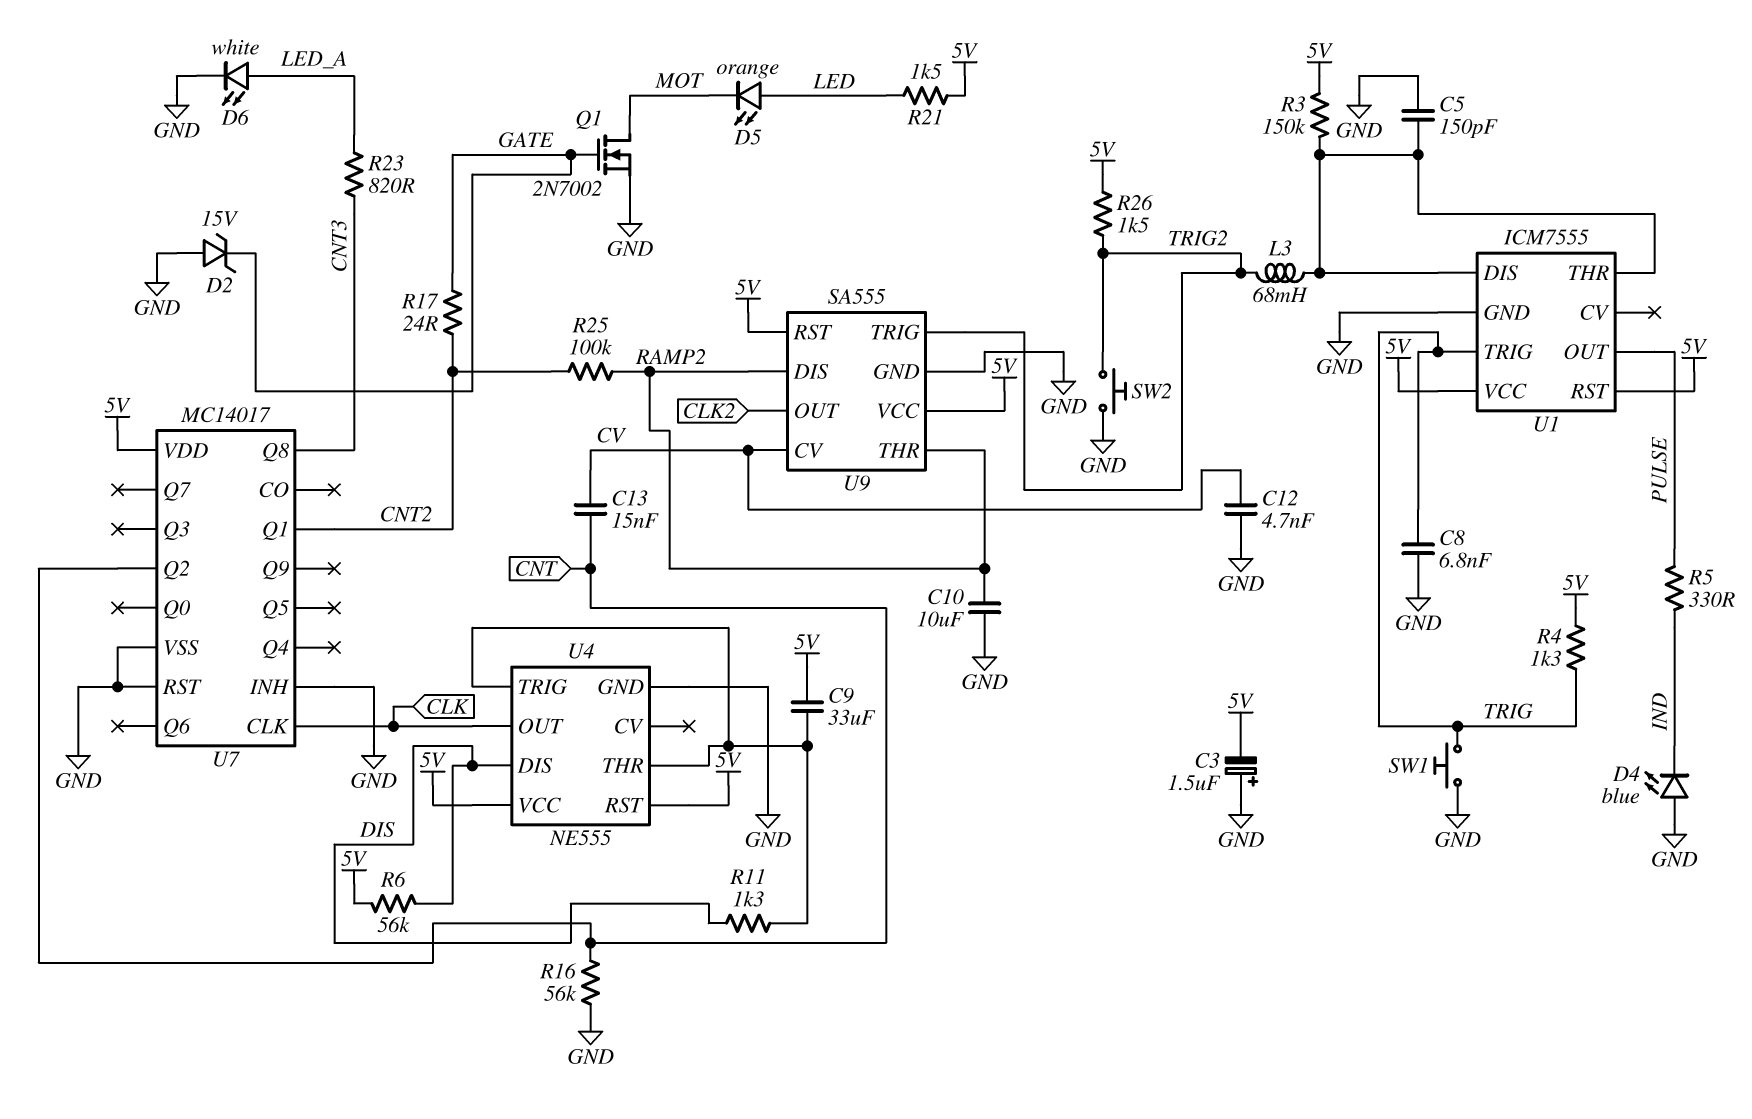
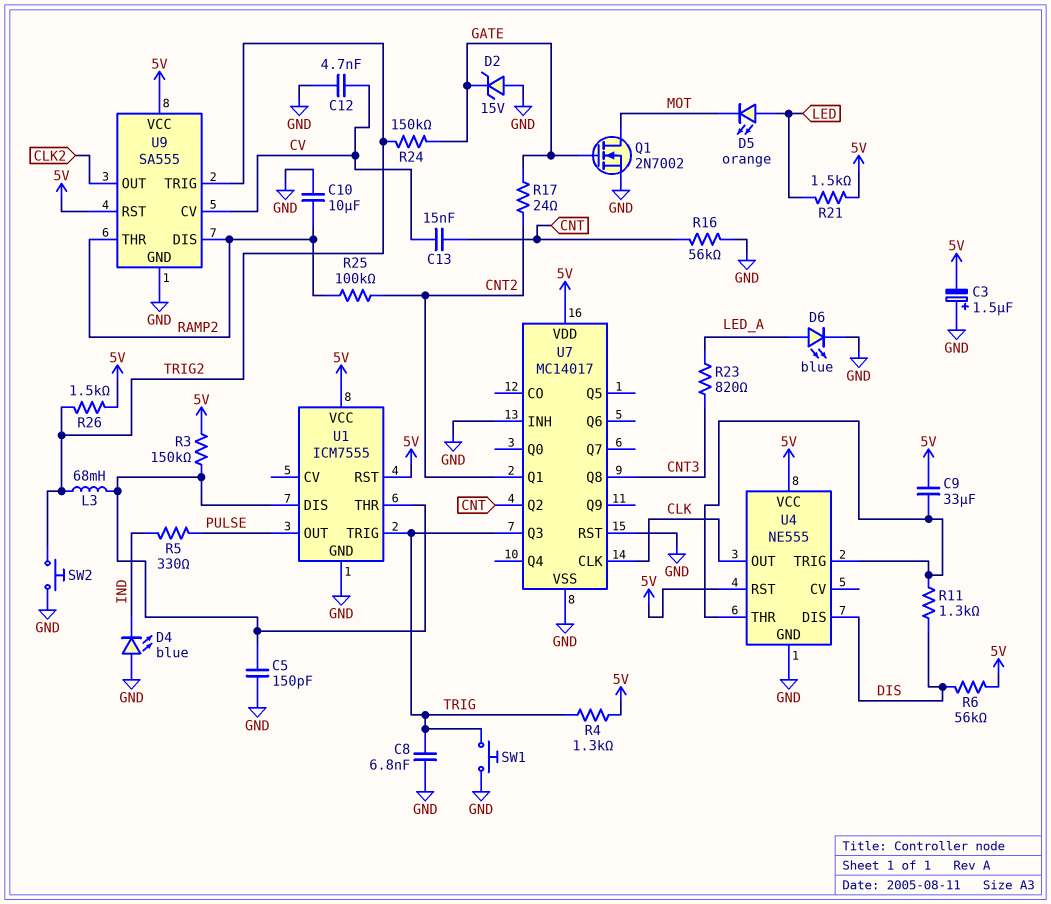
D6: LED white (A LED_A, K GND) -> LED blue (A LED_A, K GND)
R24: none -> 150k (GATE, TRIG2)
U7 pin Q3: none -> TRIG

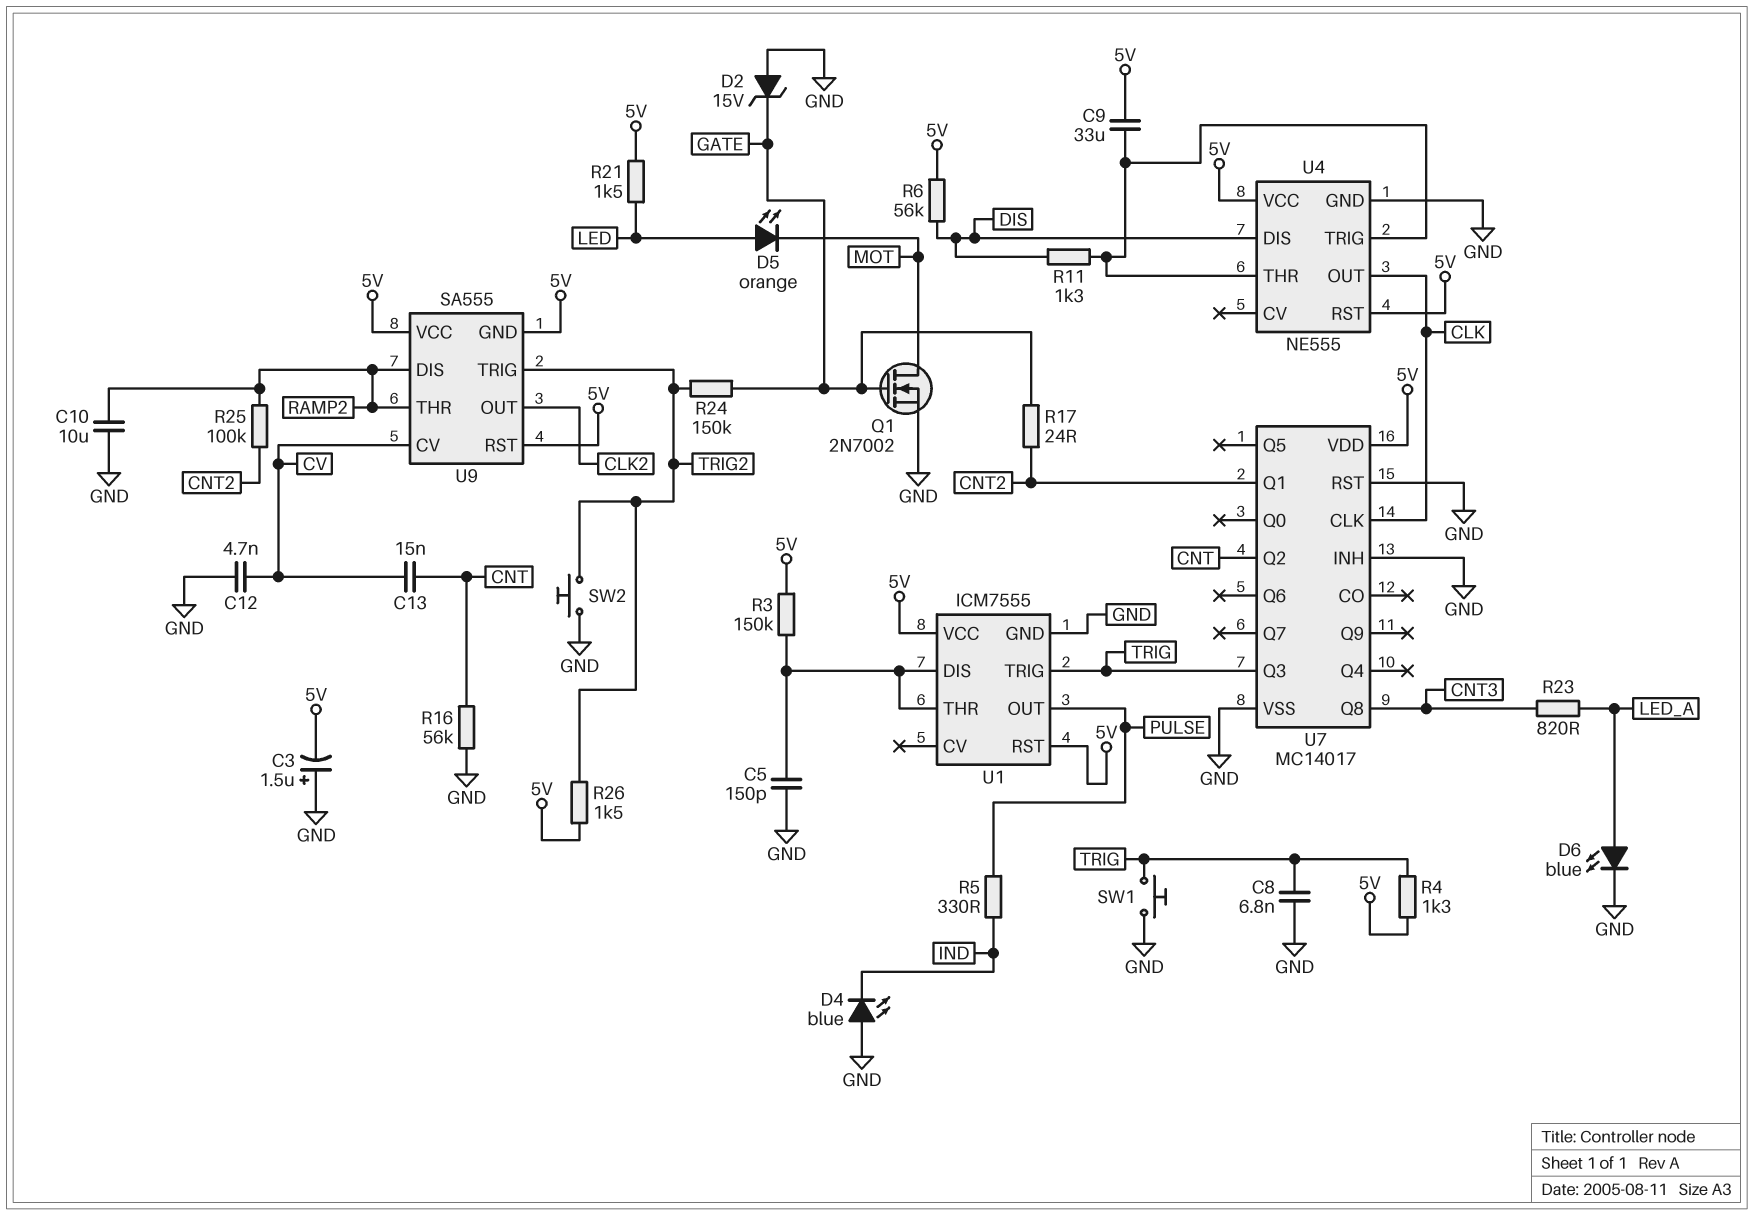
L3: 68mH (TRIG2, U1/DIS) -> none
U9 pin GND: GND -> 5V

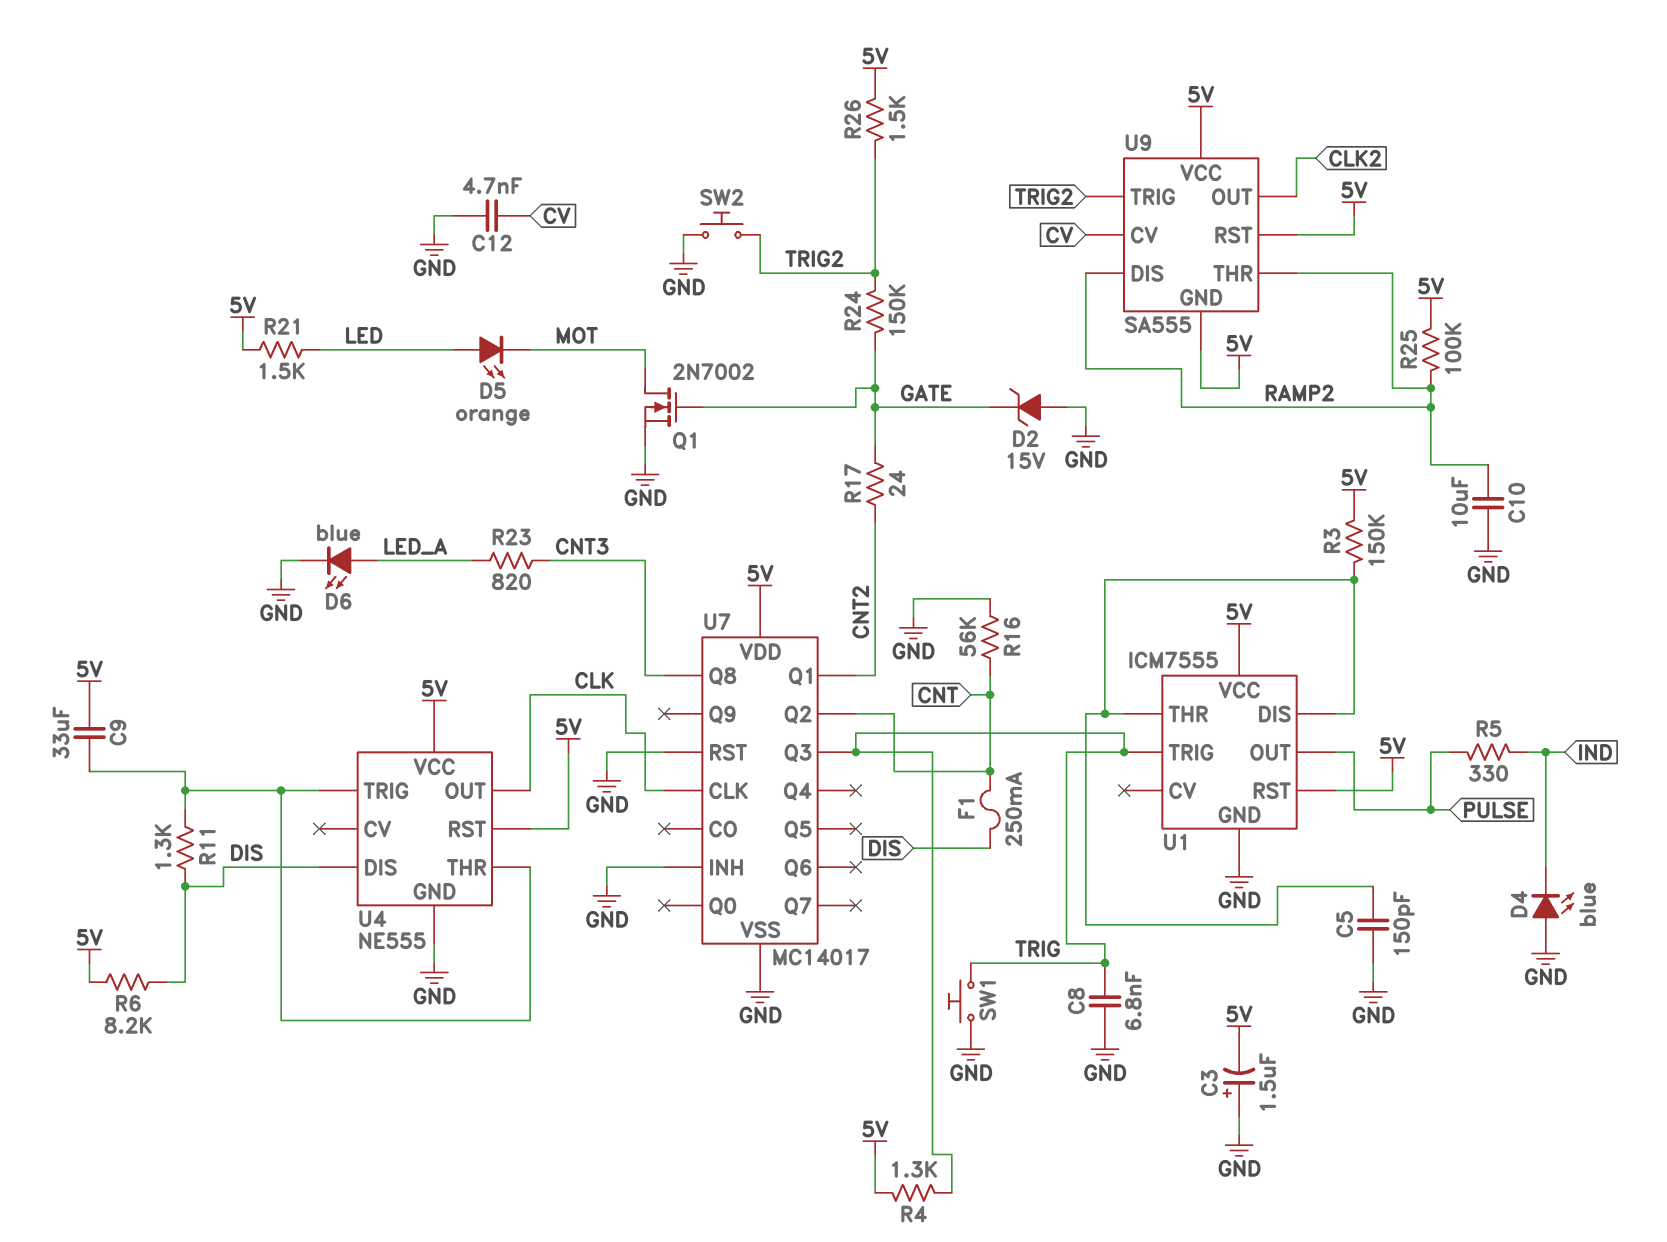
C13: 15nF (CNT, CV) -> none
F1: none -> 250mA (CNT, DIS)
R6: 56k (5V, DIS) -> 8.2k (5V, DIS)
R25: 100k (CNT2, RAMP2) -> 100k (5V, RAMP2)

